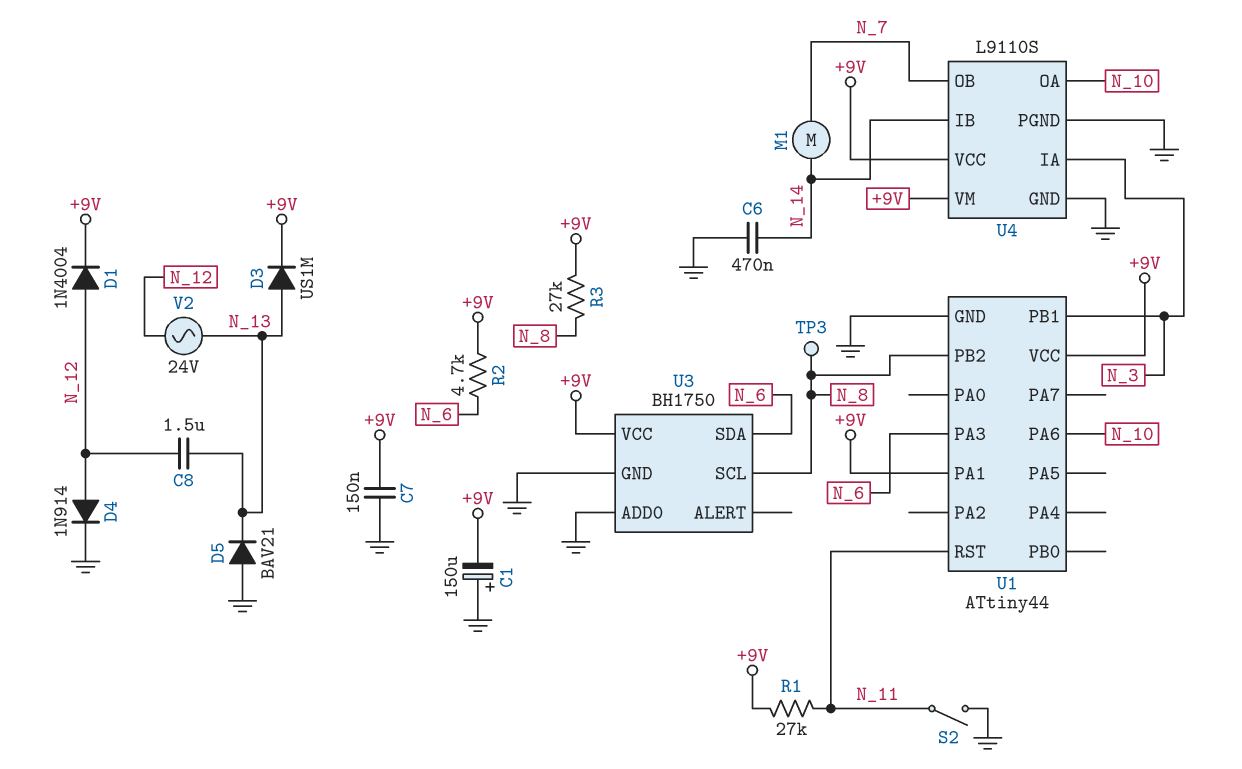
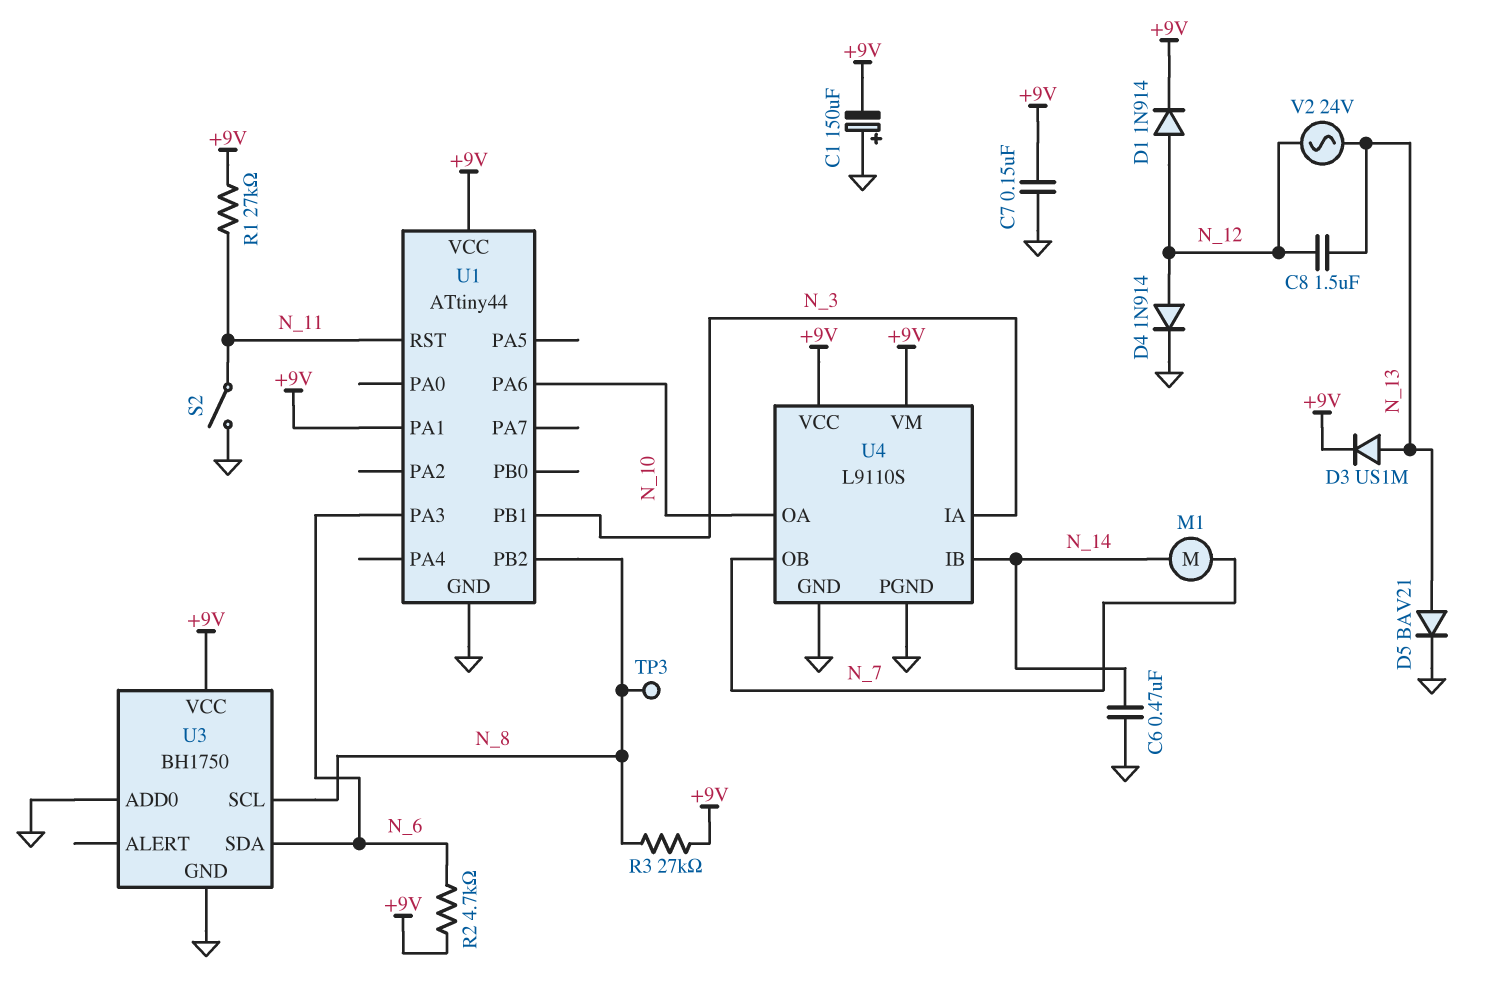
D1: diode 1N4004 (A N_12, K +9V) -> diode 1N914 (A N_12, K +9V)
D5: diode BAV21 (A GND, K N_13) -> diode BAV21 (A N_13, K GND)

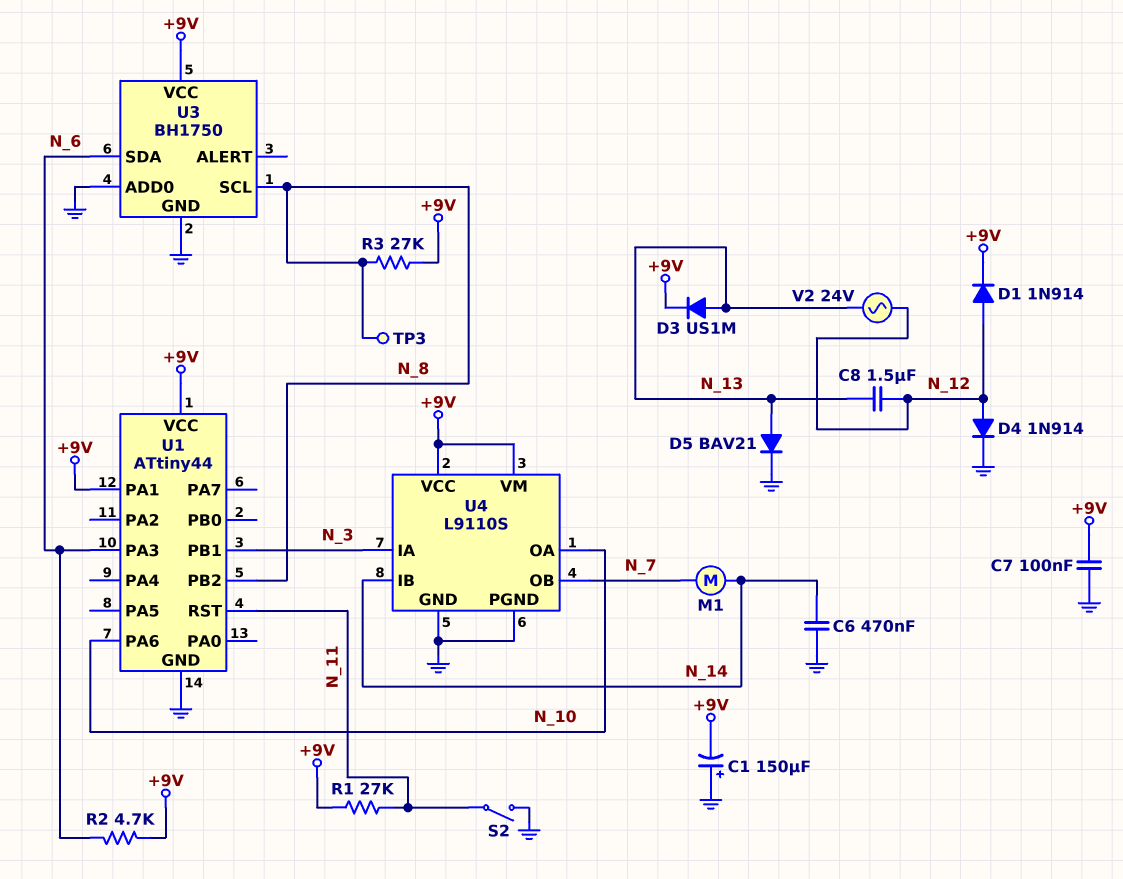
C7: 150nF (+9V, GND) -> 100nF (+9V, GND)

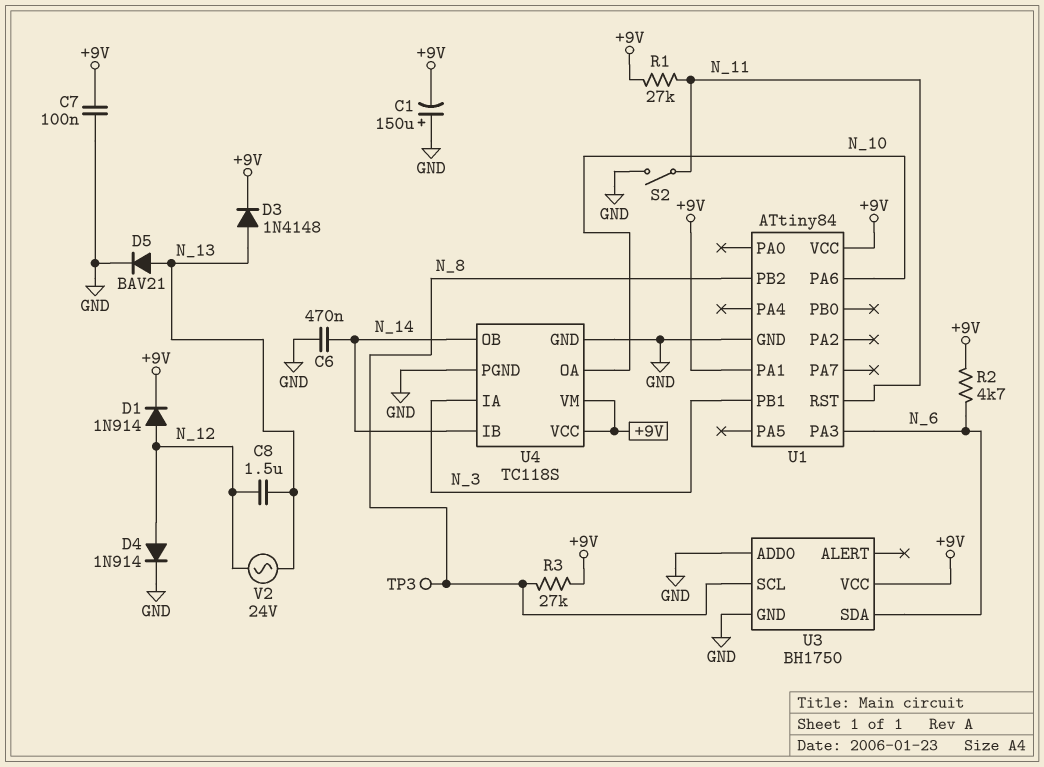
D3: diode US1M (A N_13, K +9V) -> diode 1N4148 (A N_13, K +9V)
M1: motor (N_7, N_14) -> none
U1: ATtiny44 -> ATtiny84
U4: L9110S -> TC118S
U4 pin OB: N_7 -> N_14

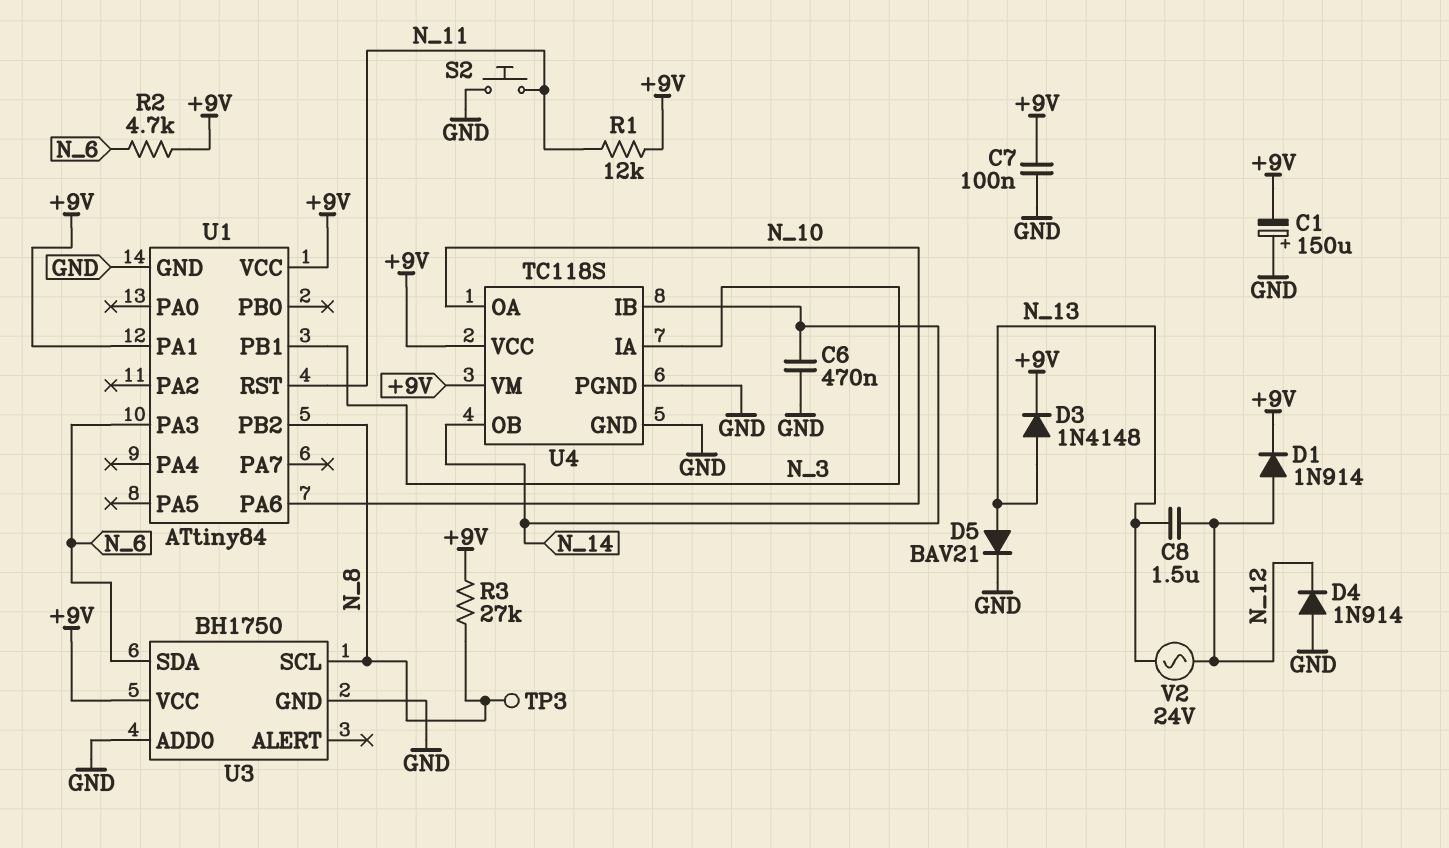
D4: diode 1N914 (A N_12, K GND) -> diode 1N914 (A GND, K N_12)
R1: 27k (+9V, N_11) -> 12k (+9V, N_11)
S2: switch (GND, N_11) -> button (GND, N_11)

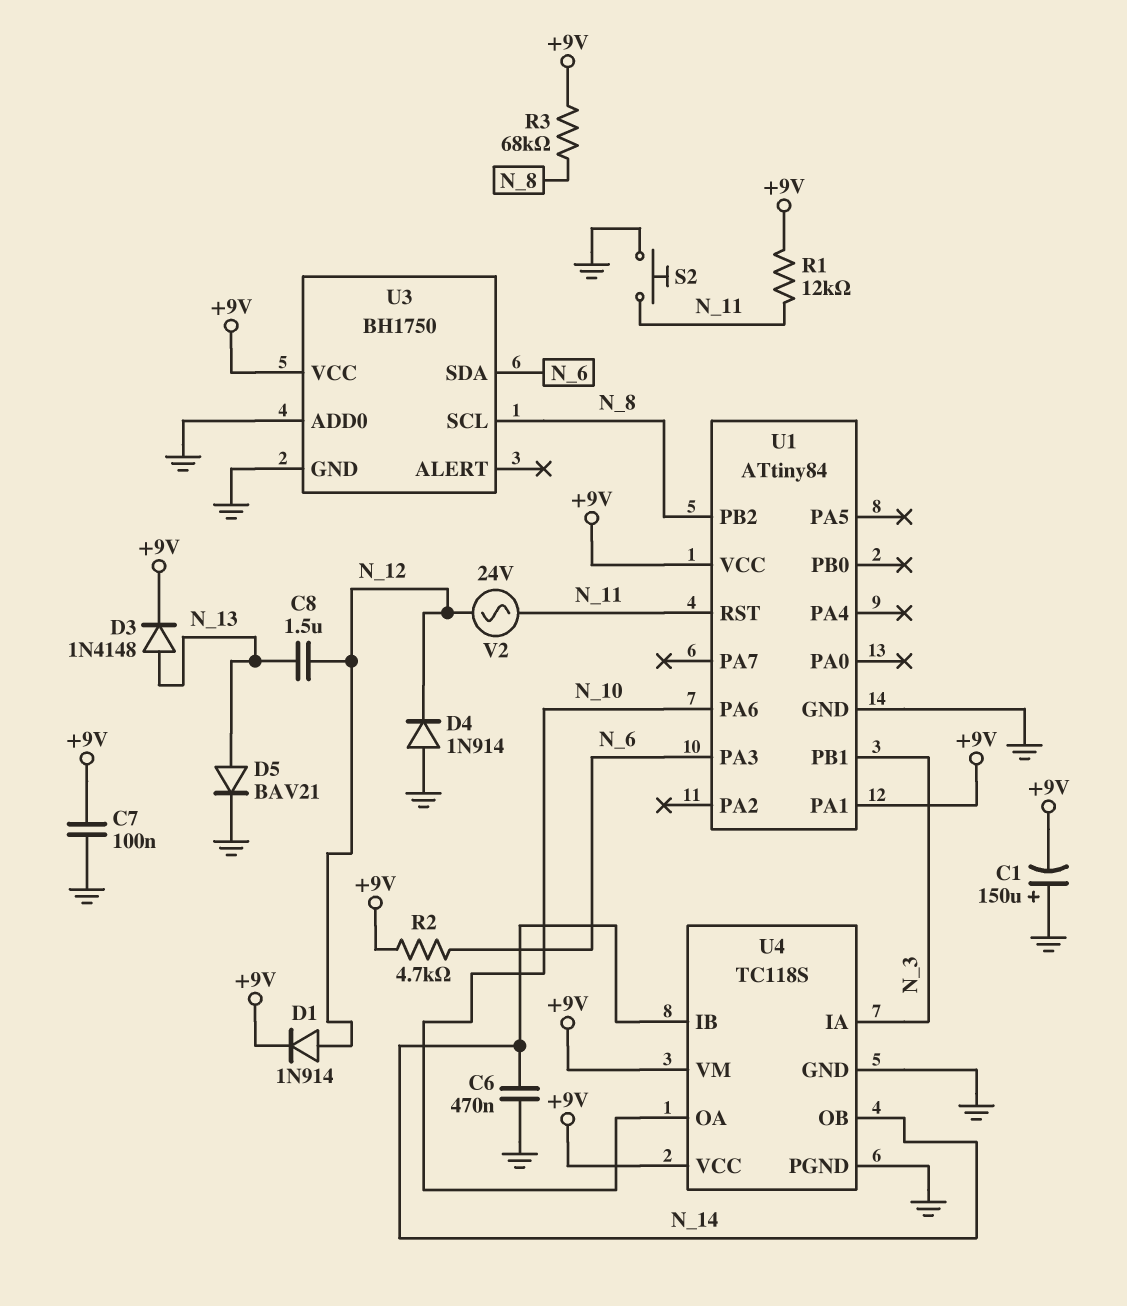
R3: 27k (+9V, N_8) -> 68k (+9V, N_8)
TP3: test point (N_8) -> none
V2: AC 24V (N_12, N_13) -> AC 24V (N_11, N_12)

